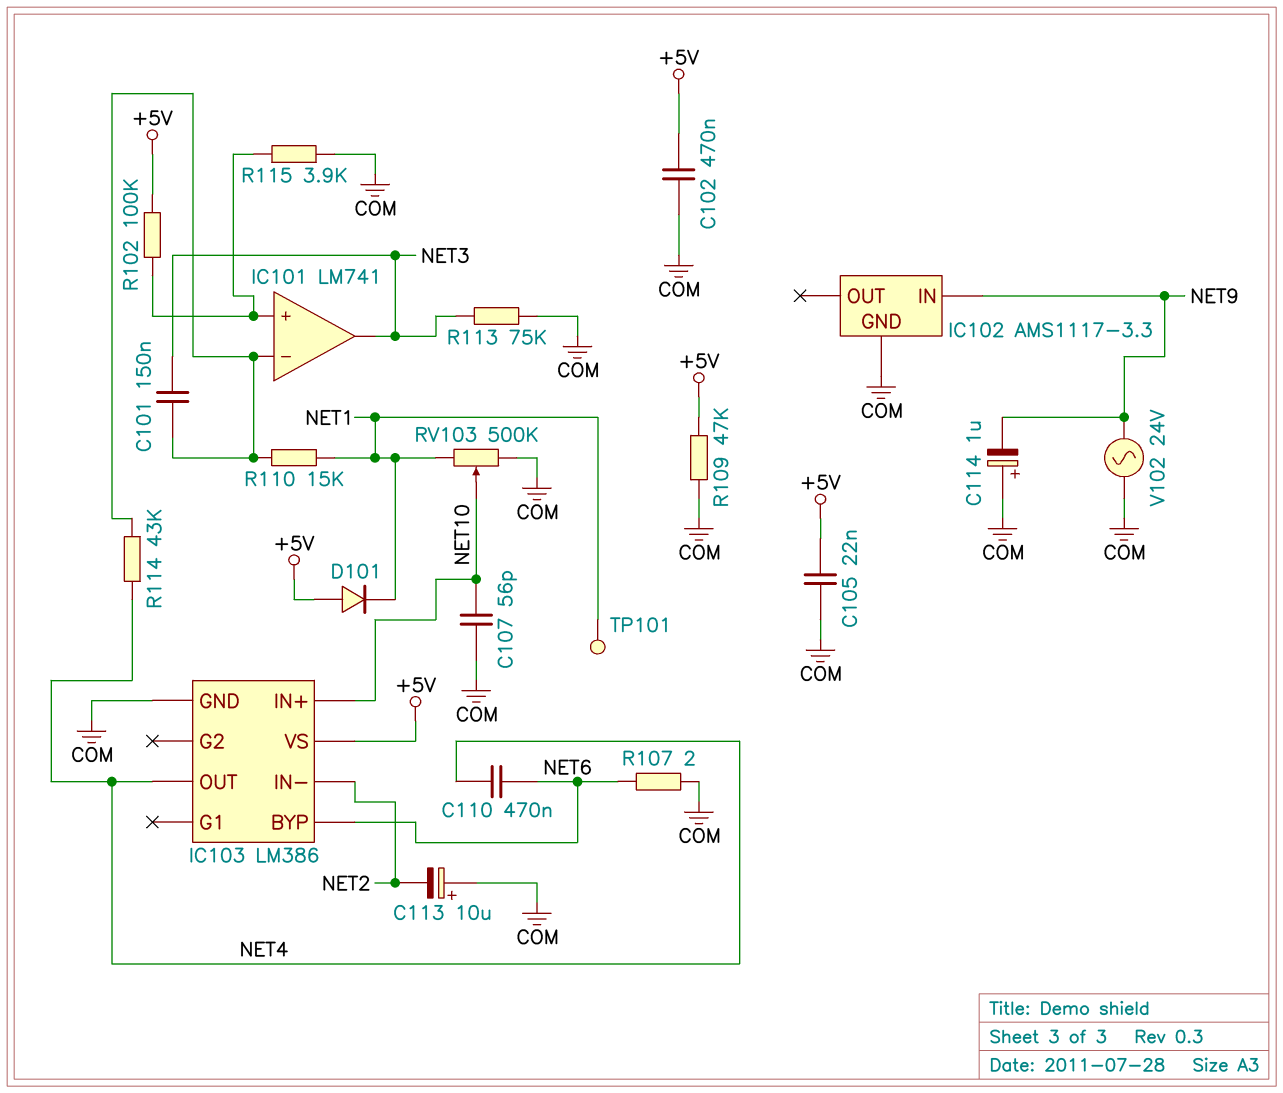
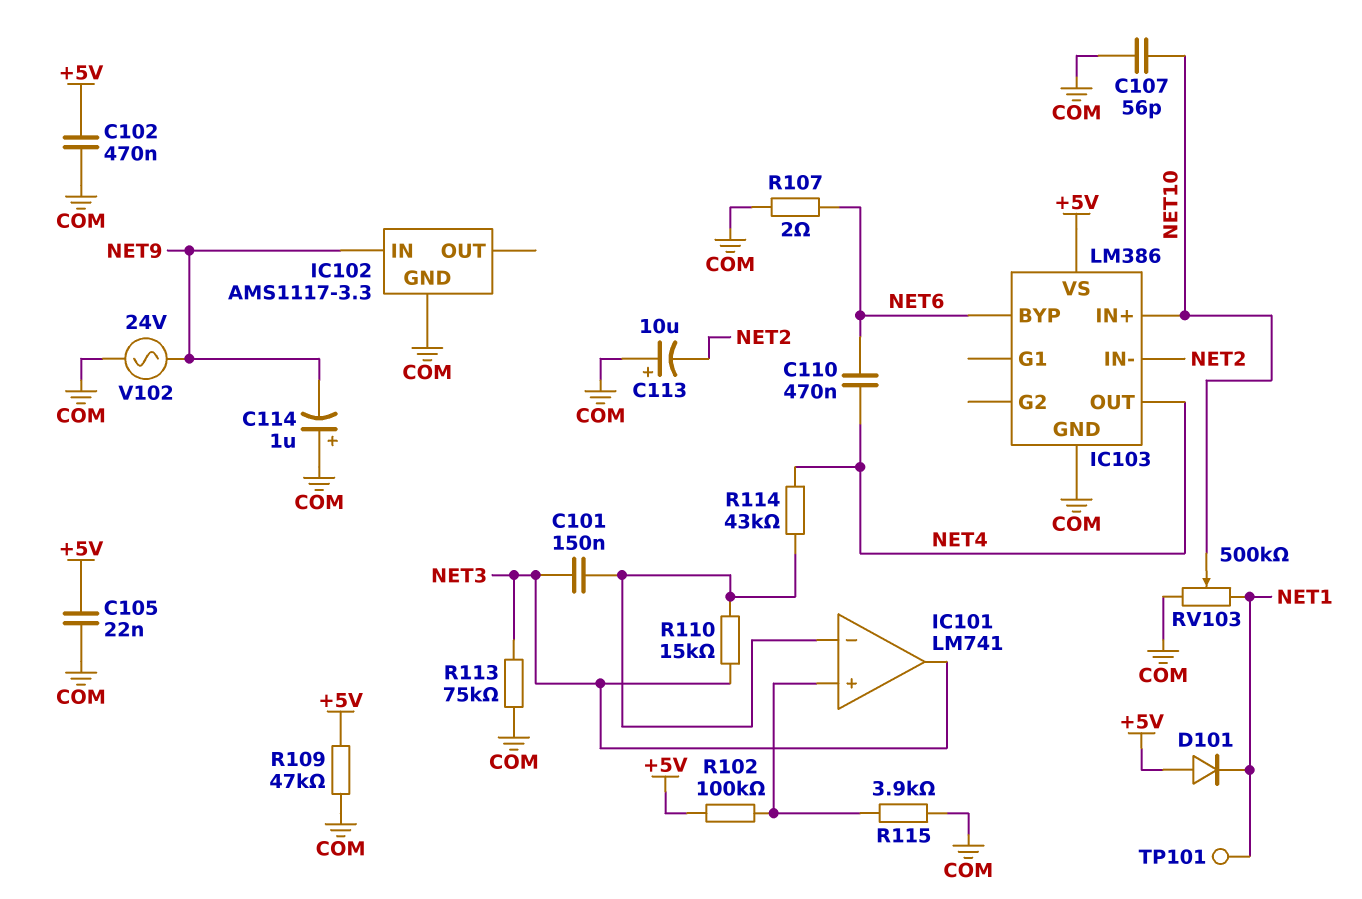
R110: 15k (IC101/in-, NET1) -> 15k (IC101/in-, NET3)

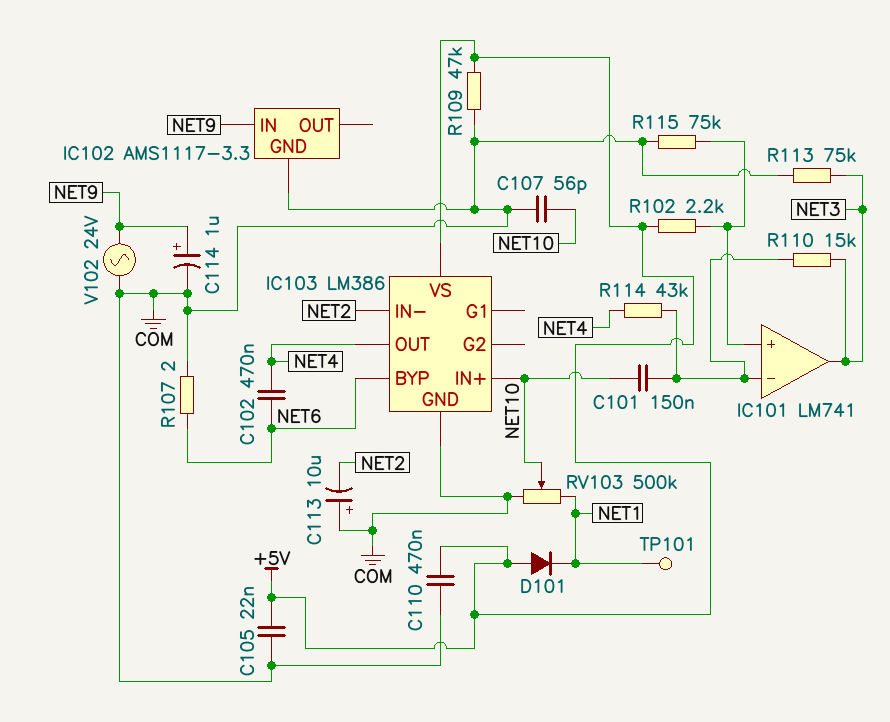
C101: 150nF (IC101/in-, NET3) -> 150nF (IC101/in-, NET10)
C102: 470nF (+5V, COM) -> 470nF (NET4, NET6)
C110: 470nF (NET4, NET6) -> 470nF (+5V, COM)
C114: 1uF (plus COM, minus NET9) -> 1uF (plus NET9, minus COM)
R102: 100k (+5V, IC101/in+) -> 2.2k (+5V, IC101/in+)
R115: 3.9k (COM, IC101/in+) -> 75k (COM, IC101/in+)

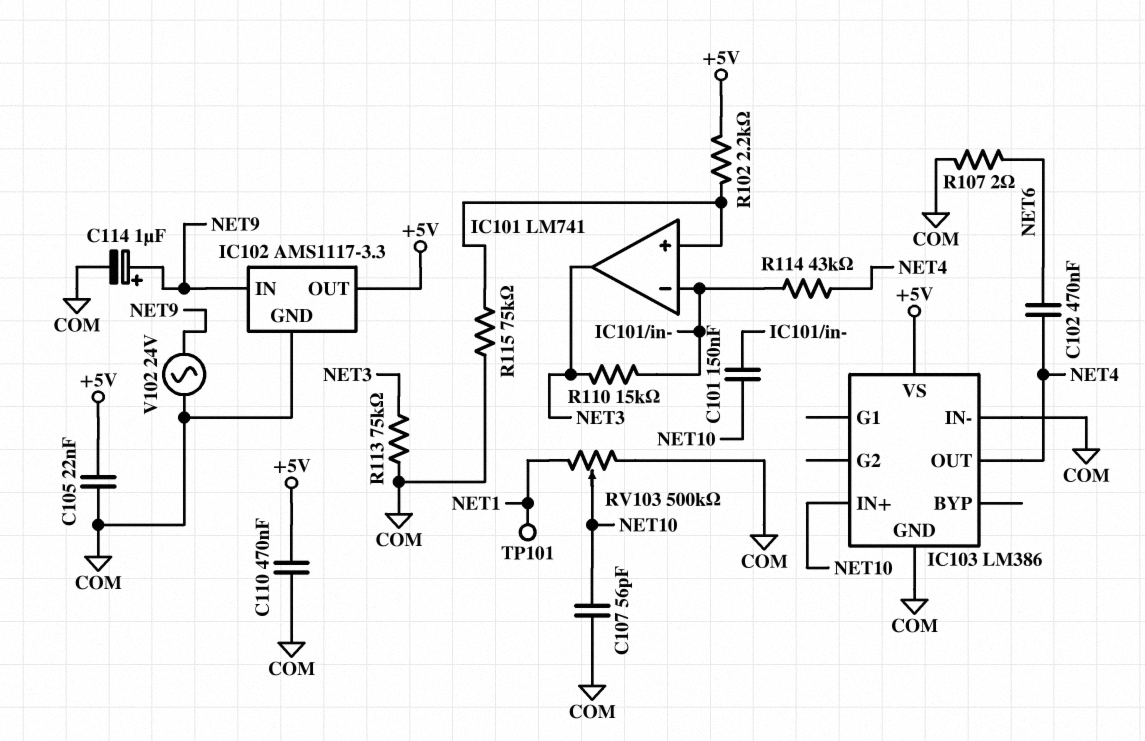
C113: 10uF (plus COM, minus NET2) -> none
D101: diode (A +5V, K NET1) -> none
IC102 pin OUT: none -> +5V
IC103 pin BYP: NET6 -> none
IC103 pin IN-: NET2 -> COM
R109: 47k (+5V, COM) -> none

